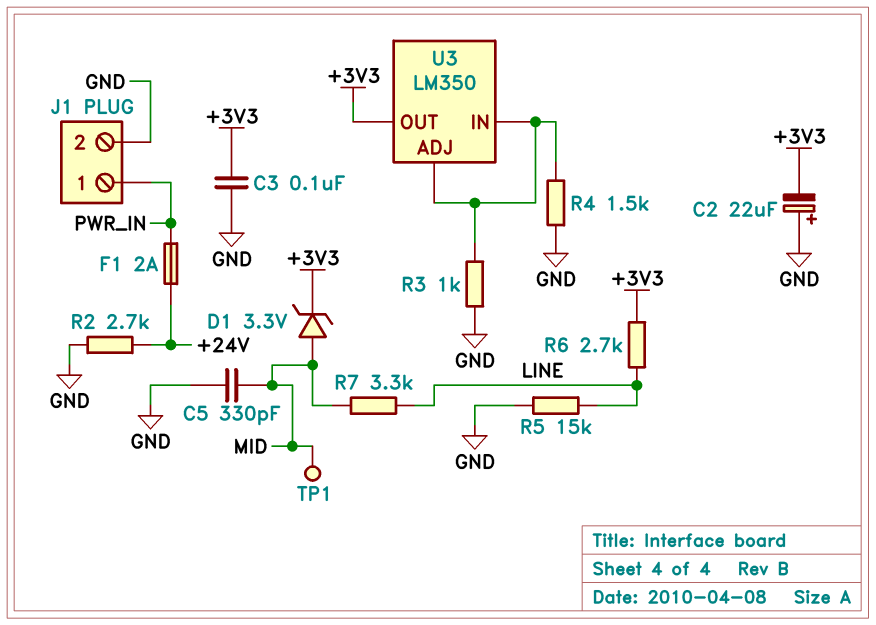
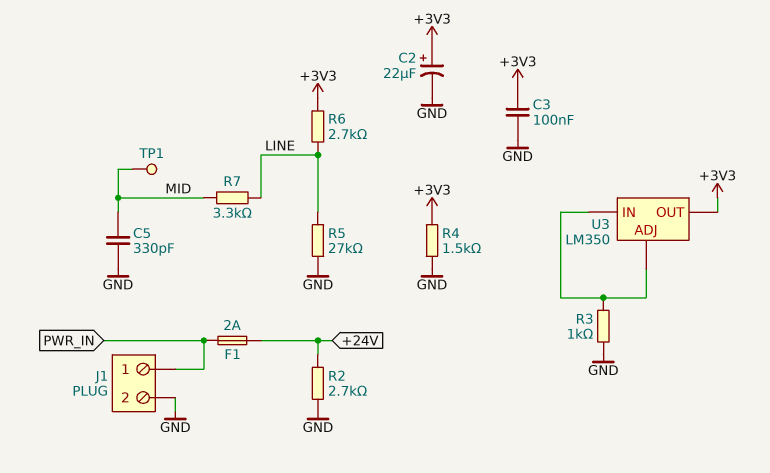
C2: 22uF (plus GND, minus +3V3) -> 22uF (plus +3V3, minus GND)
D1: zener 3.3V (A MID, K +3V3) -> none
R4: 1.5k (GND, U3/ADJ) -> 1.5k (+3V3, GND)
R5: 15k (GND, LINE) -> 27k (GND, LINE)

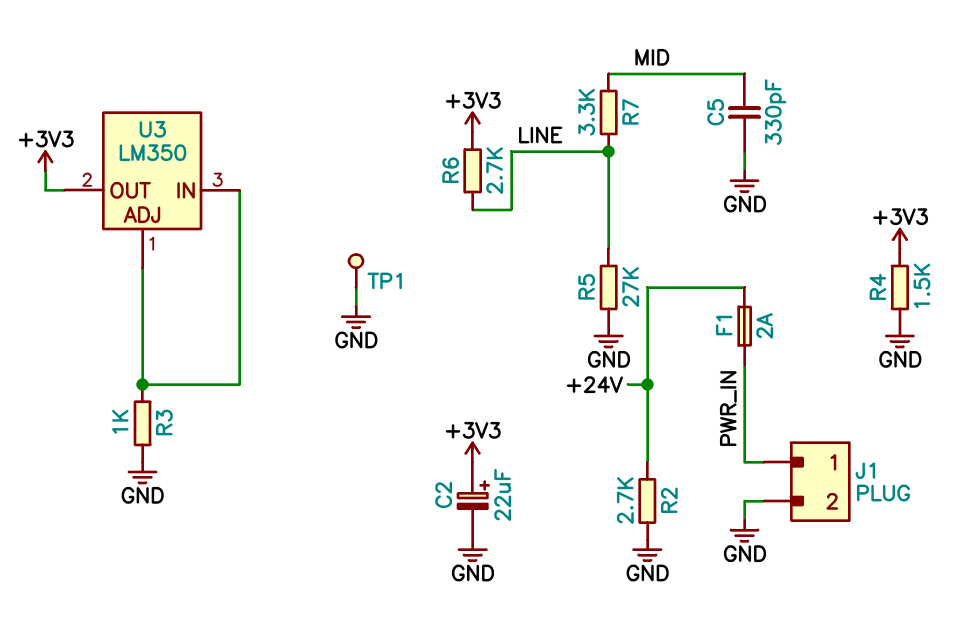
C3: 100nF (+3V3, GND) -> none
TP1: test point (MID) -> test point (GND)

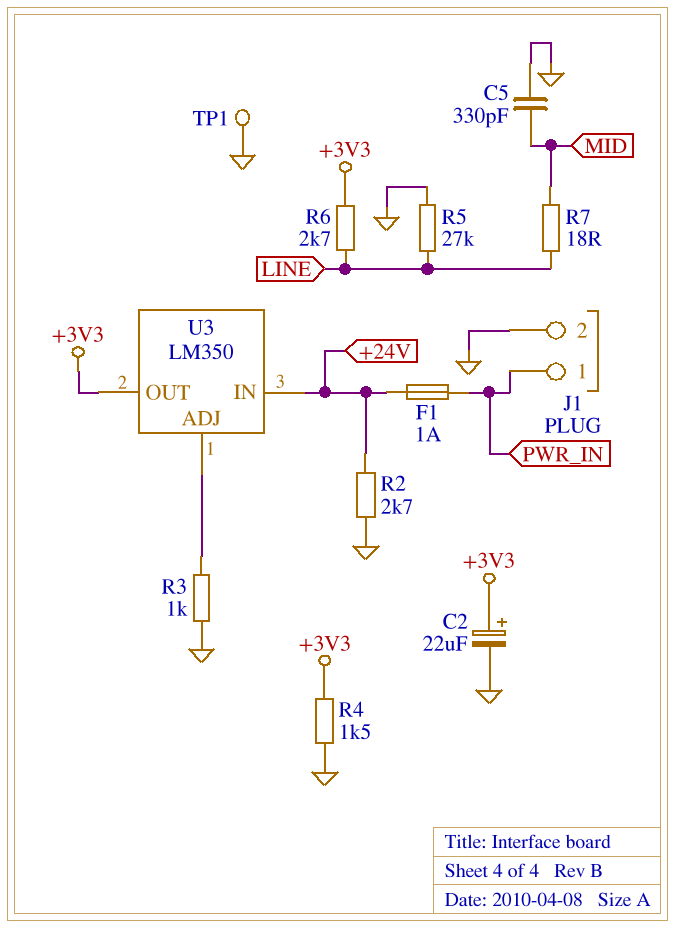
F1: 2A (+24V, PWR_IN) -> 1A (+24V, PWR_IN)
R7: 3.3k (LINE, MID) -> 18 (LINE, MID)
U3 pin IN: U3/ADJ -> +24V

